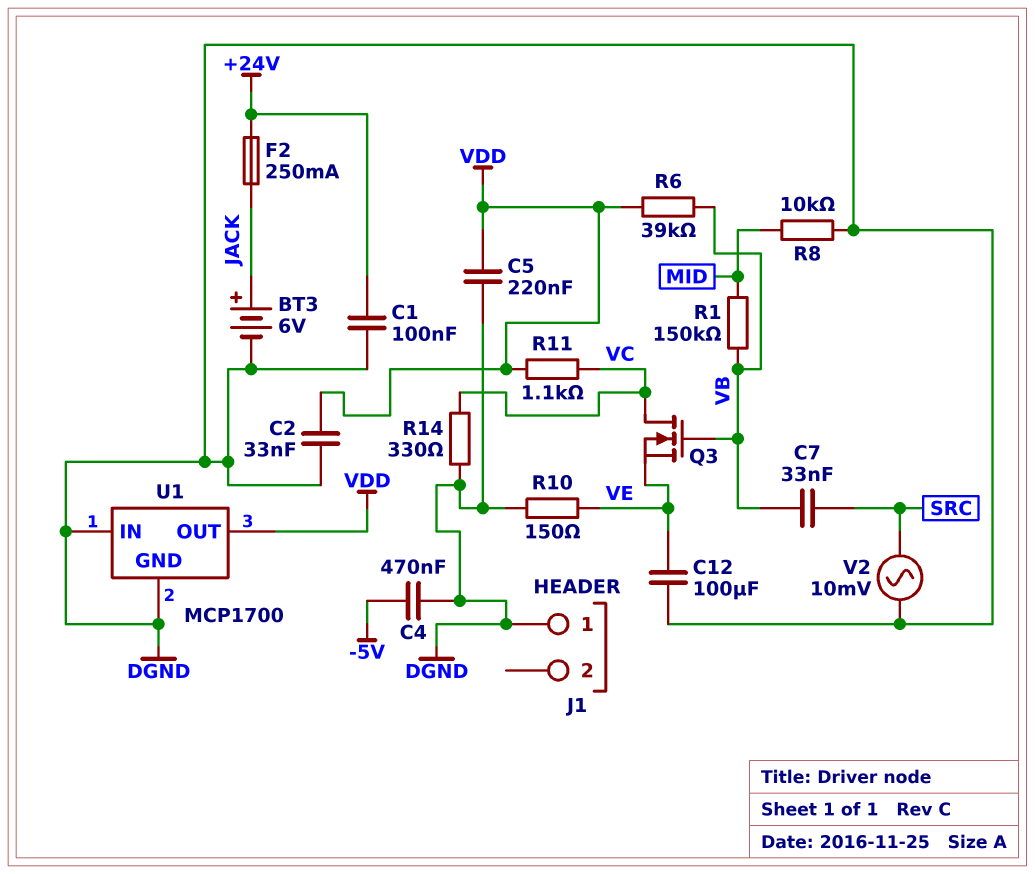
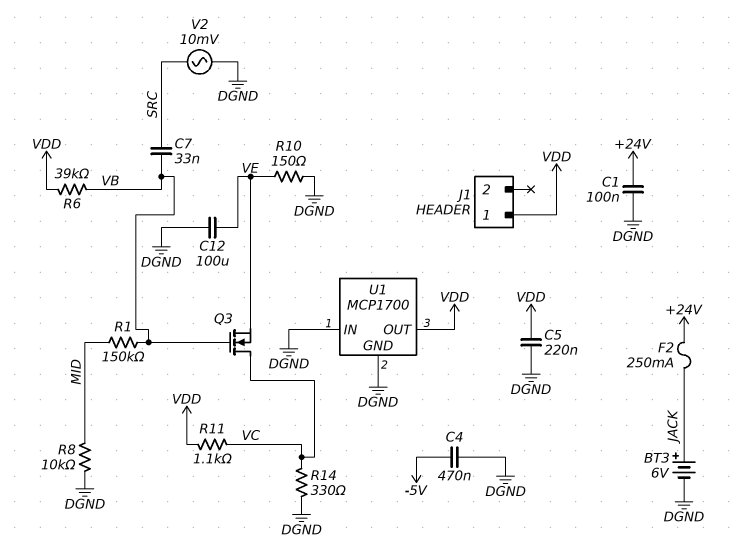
C2: 33nF (DGND, VDD) -> none
J1 pin 1: DGND -> VDD

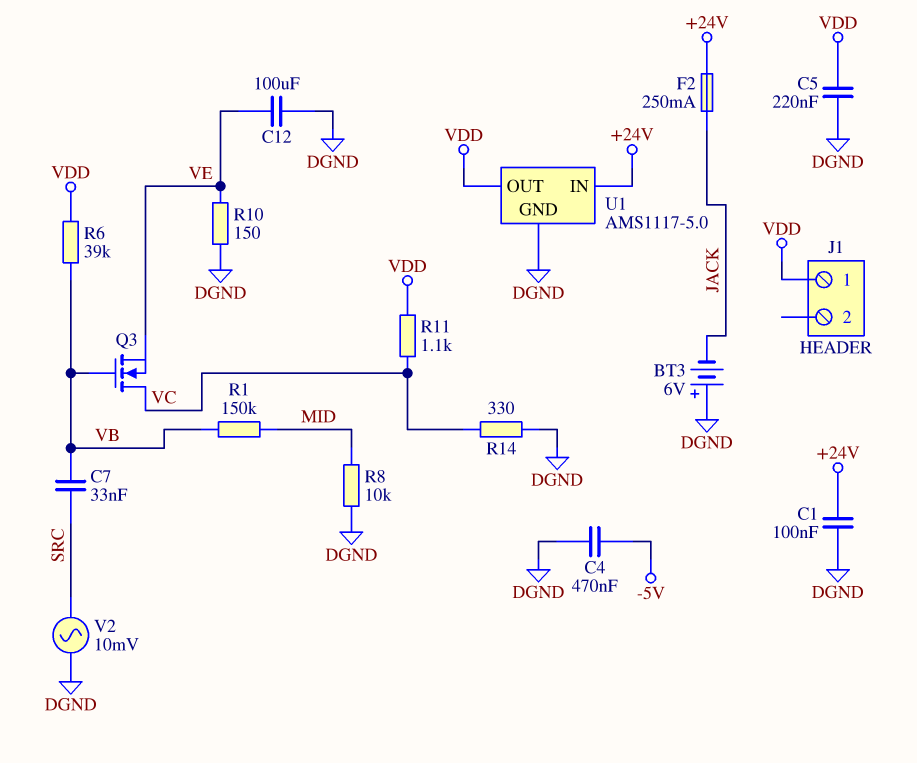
BT3: 6V (plus JACK, minus DGND) -> 6V (plus DGND, minus JACK)
U1: MCP1700 -> AMS1117-5.0
U1 pin IN: DGND -> +24V

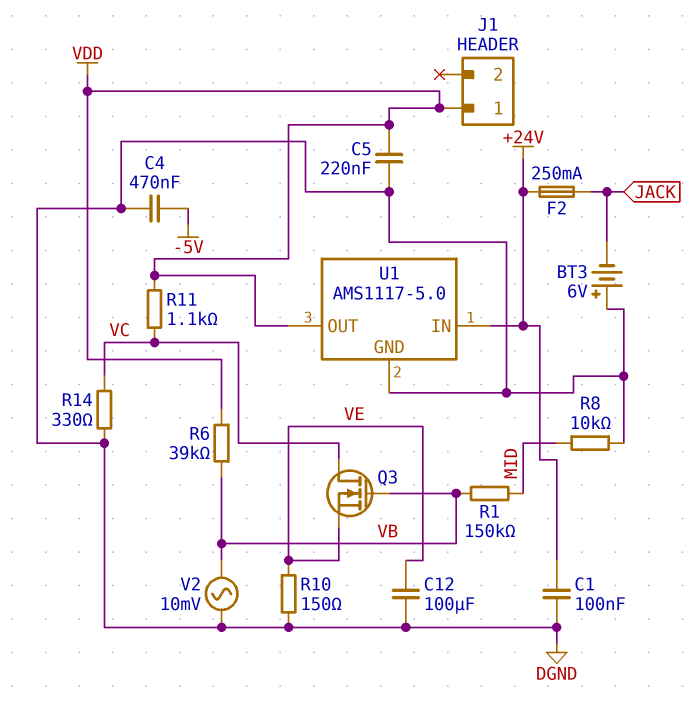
C7: 33nF (SRC, VB) -> none
V2: AC 10mV (DGND, SRC) -> AC 10mV (DGND, VB)

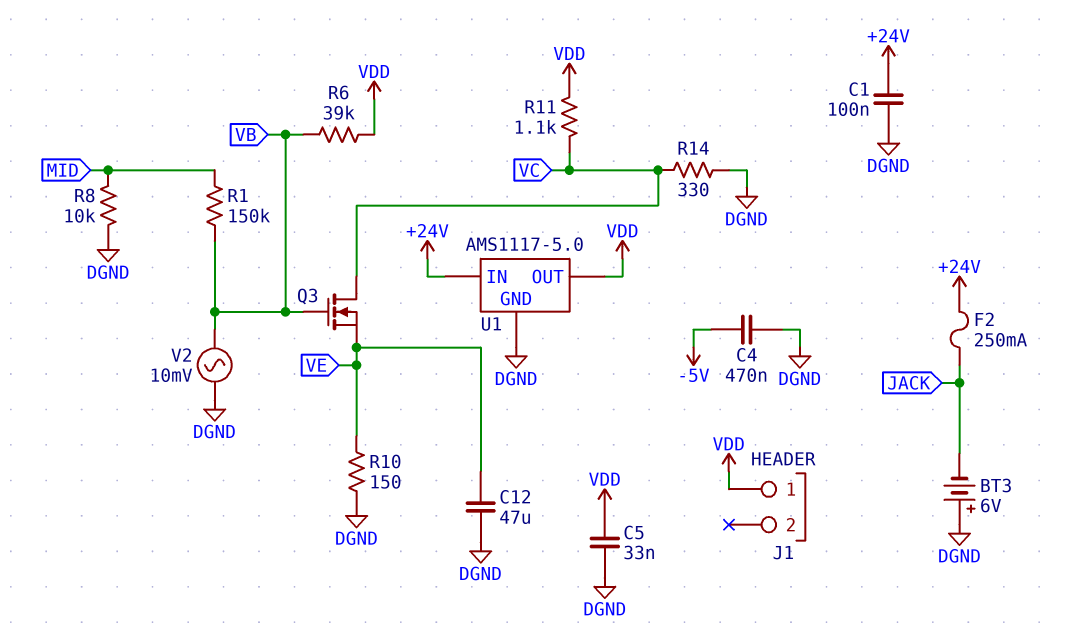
C5: 220nF (DGND, VDD) -> 33nF (DGND, VDD)
C12: 100uF (DGND, VE) -> 47uF (DGND, VE)

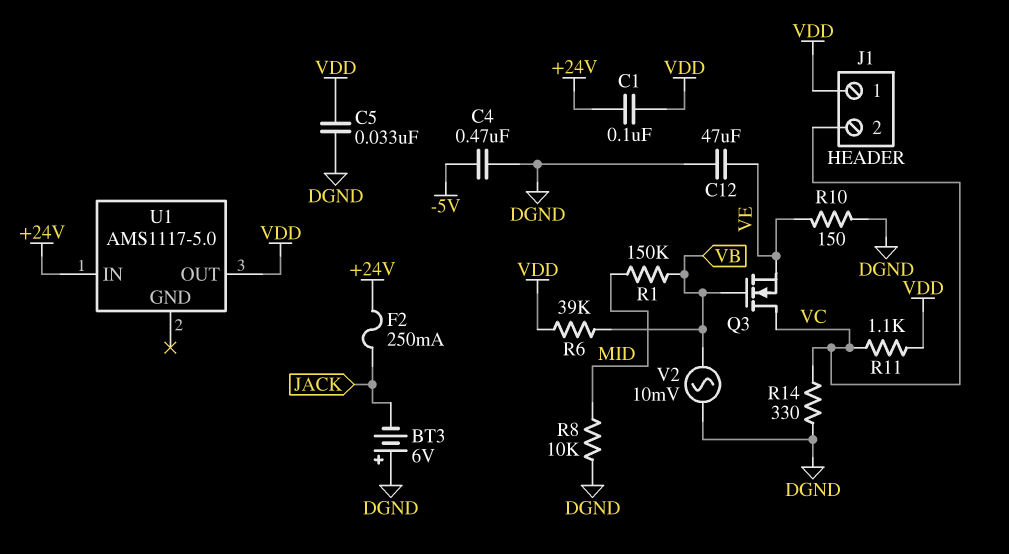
C1: 100nF (+24V, DGND) -> 100nF (+24V, VDD)
J1 pin 2: none -> VC
U1 pin GND: DGND -> none

